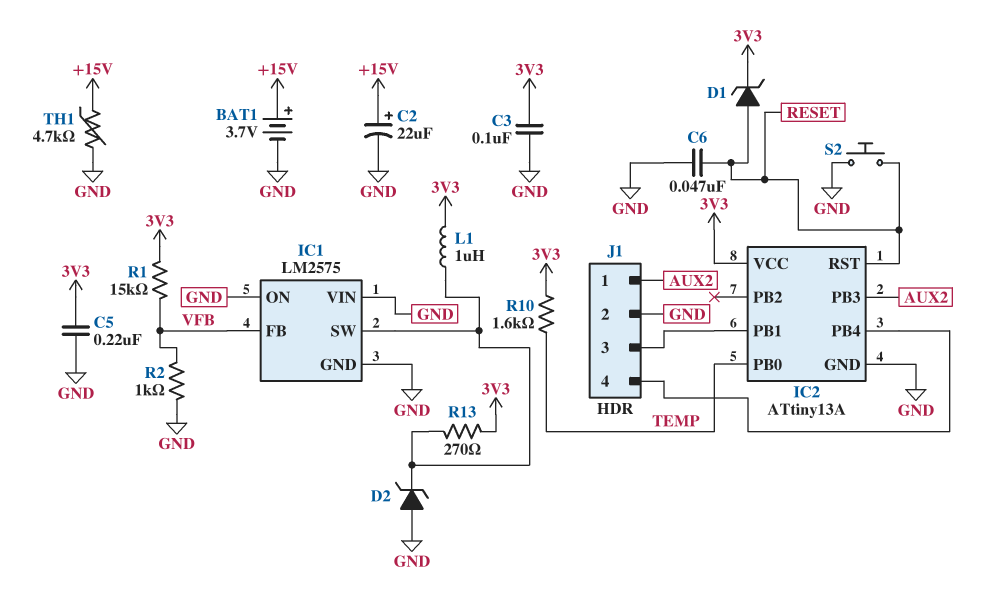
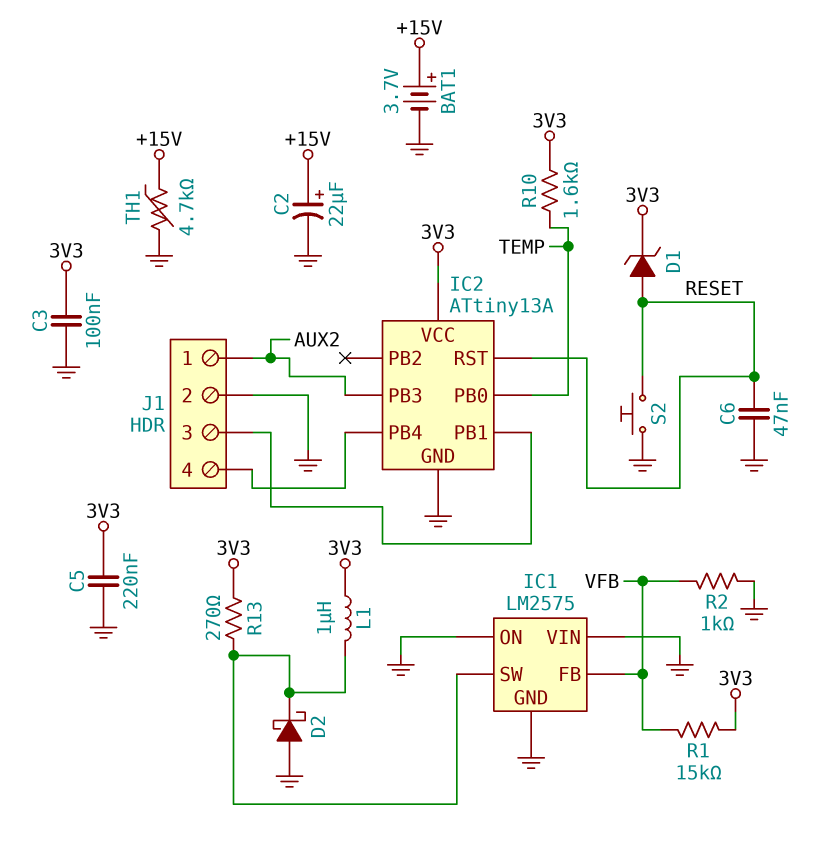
D2: zener (A GND, K IC1/SW) -> schottky (A GND, K IC1/SW)

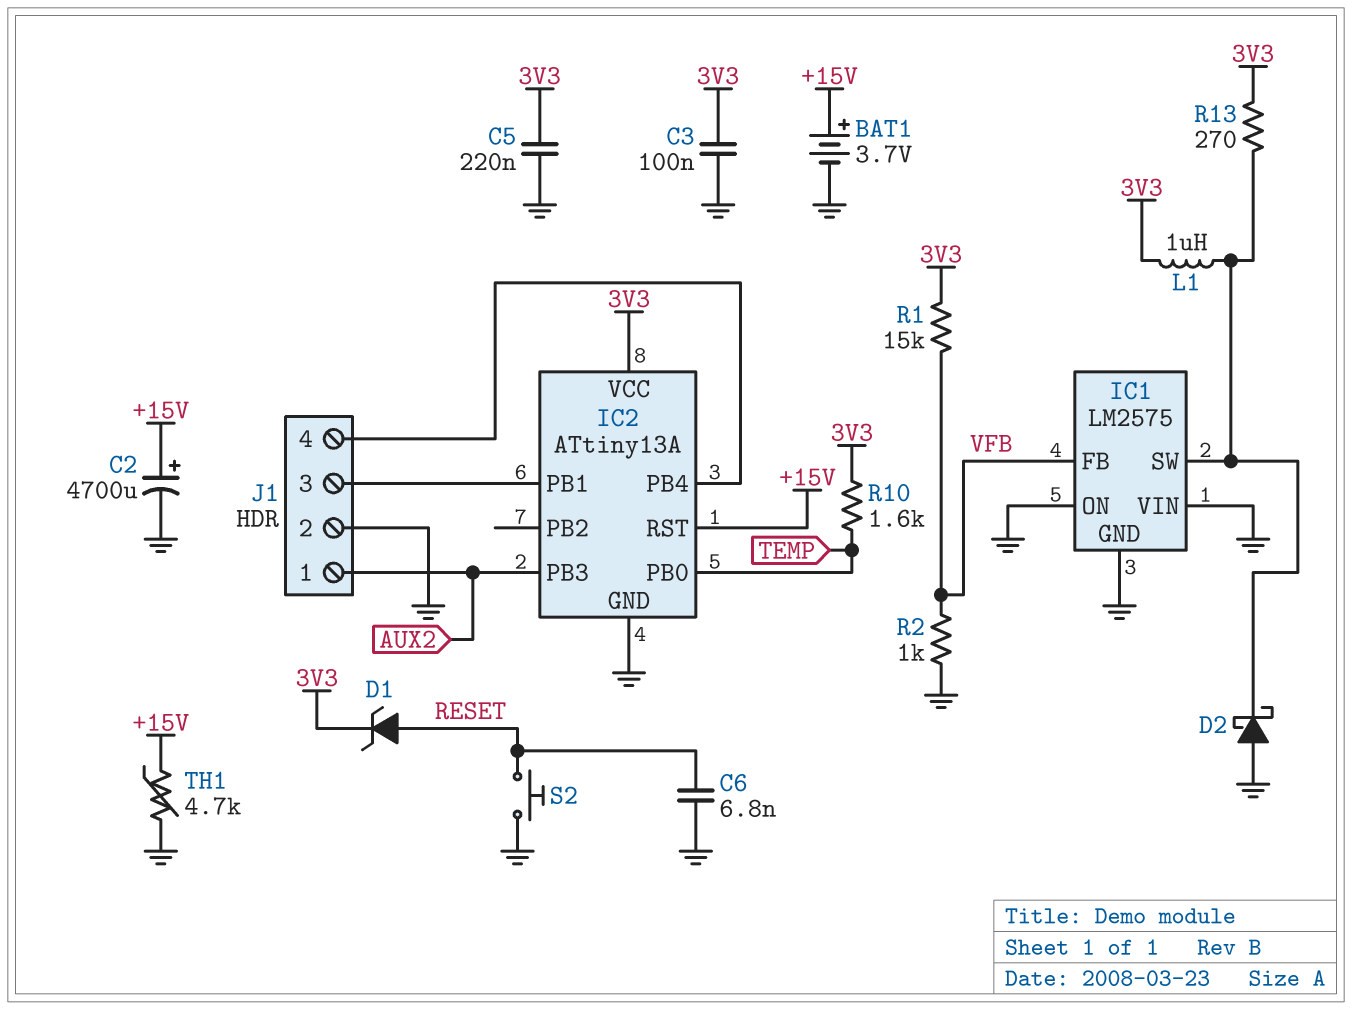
C2: 22uF (plus +15V, minus GND) -> 4700uF (plus +15V, minus GND)
C6: 47nF (GND, RESET) -> 6.8nF (GND, RESET)
IC2 pin RST: RESET -> +15V

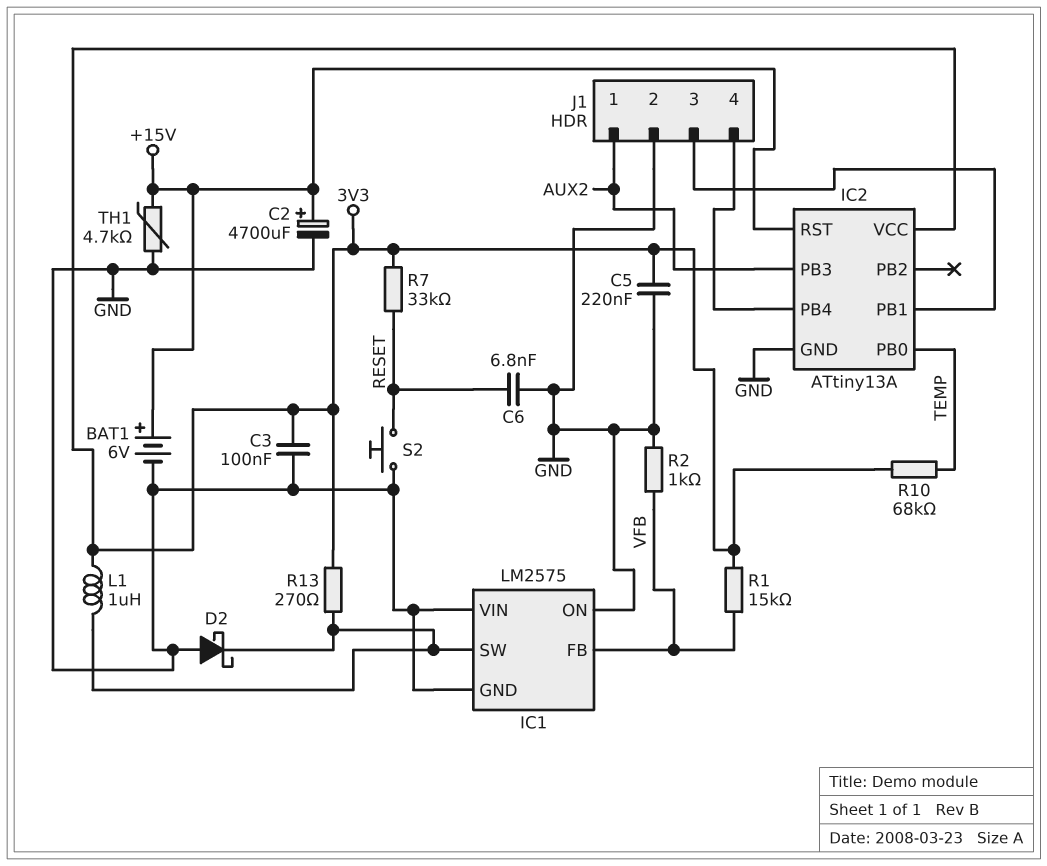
BAT1: 3.7V (plus +15V, minus GND) -> 6V (plus +15V, minus GND)
D1: zener (A RESET, K 3V3) -> none
R7: none -> 33k (3V3, RESET)
R10: 1.6k (3V3, TEMP) -> 68k (3V3, TEMP)

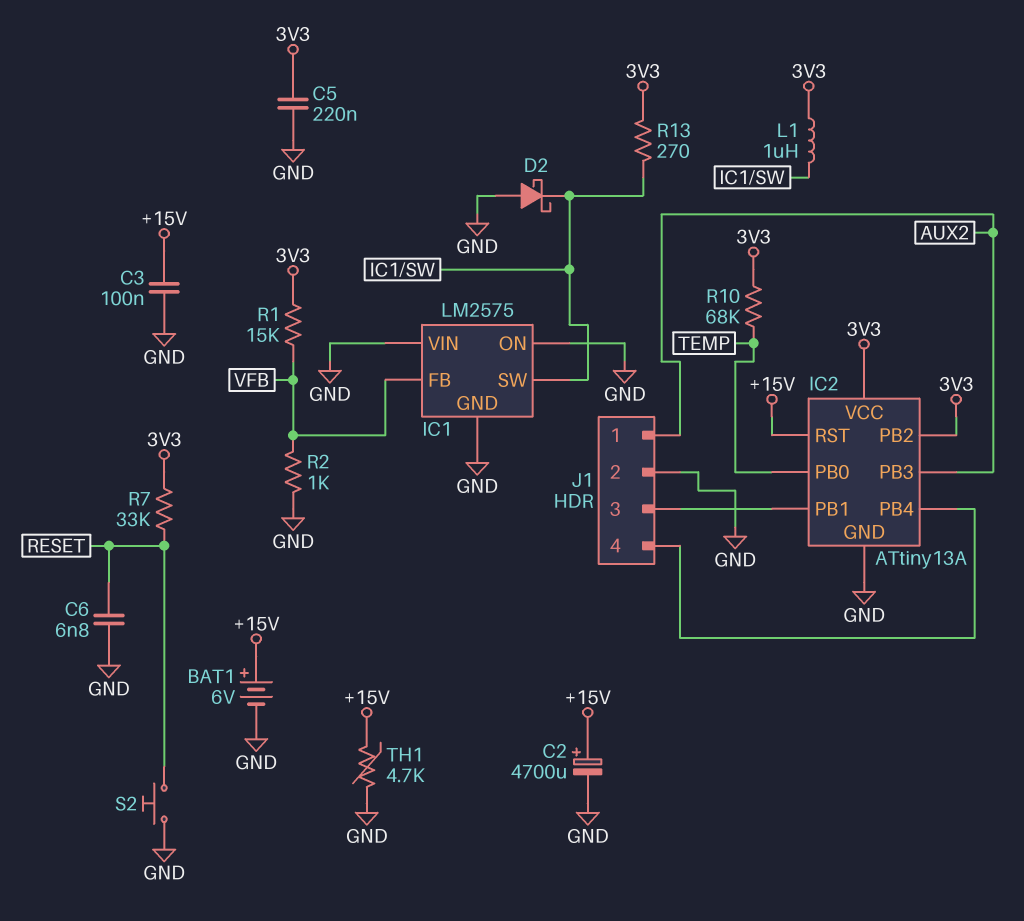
C3: 100nF (3V3, GND) -> 100nF (+15V, GND)
IC2 pin PB2: none -> 3V3

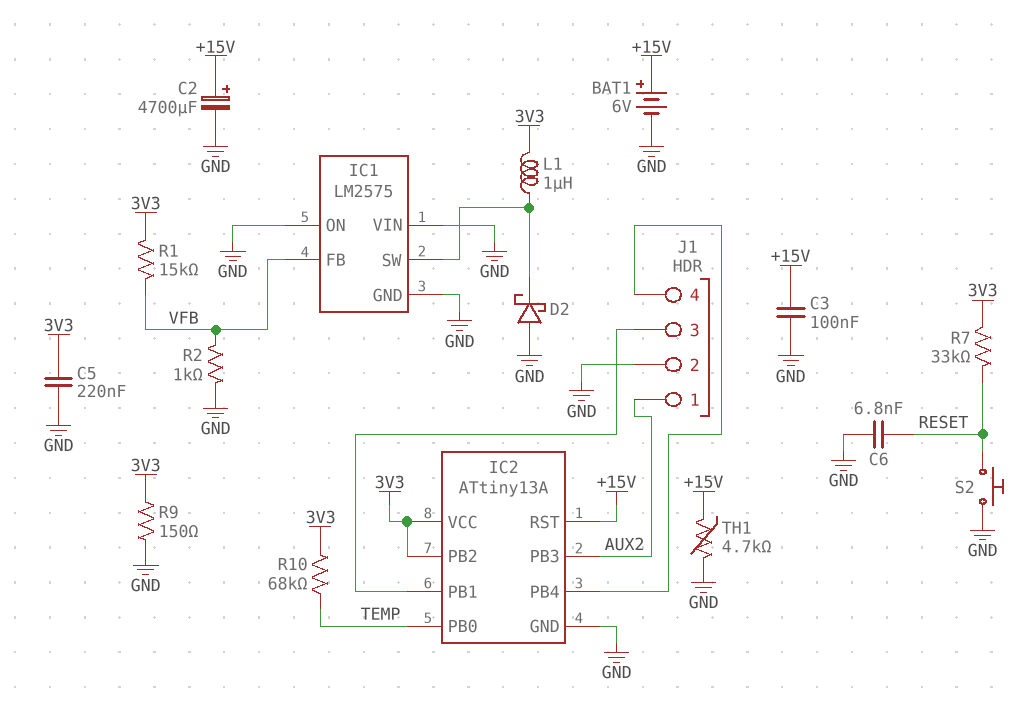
R9: none -> 150 (3V3, GND)
R13: 270 (3V3, IC1/SW) -> none

